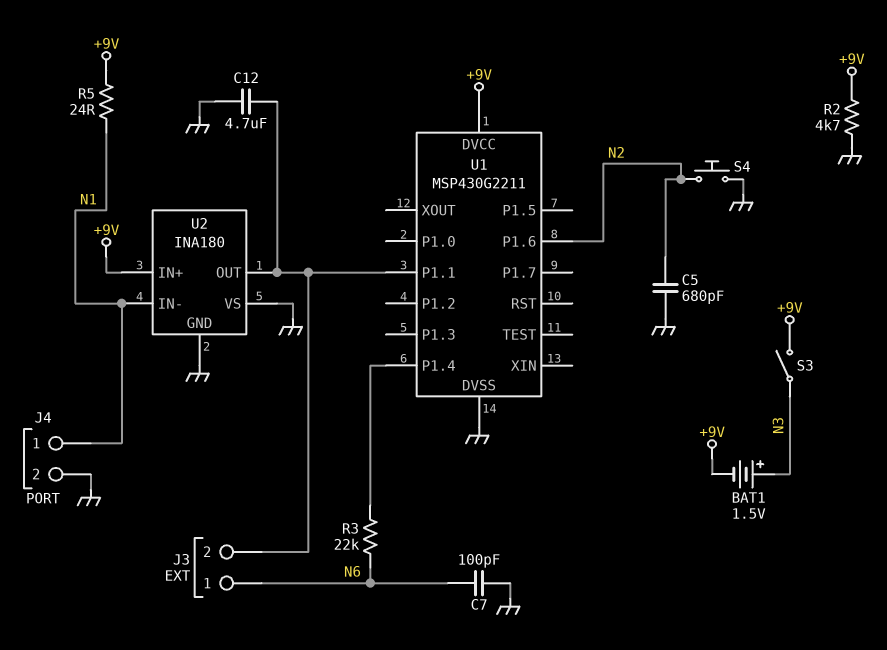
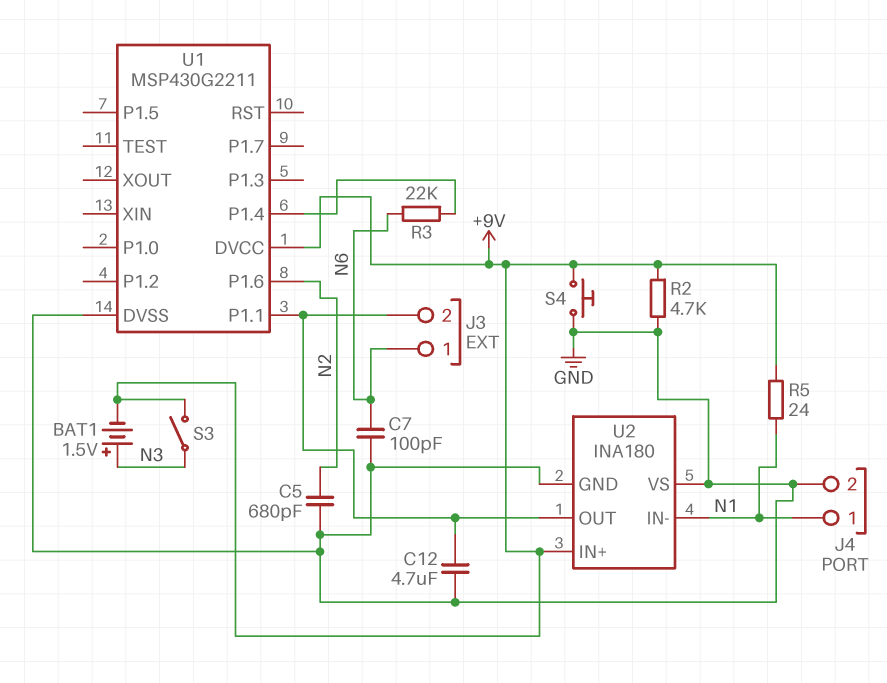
S4: button (GND, N2) -> button (+9V, GND)

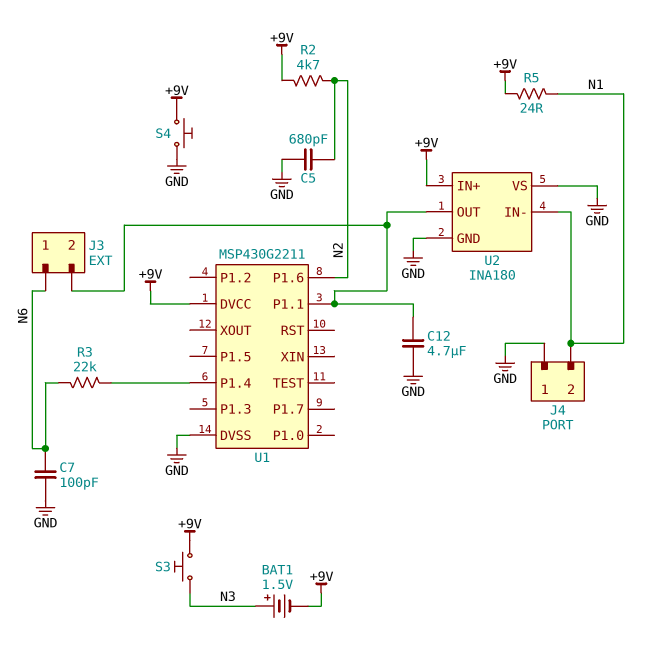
J4 pin 1: N1 -> GND
J4 pin 2: GND -> N1
R2: 4.7k (+9V, GND) -> 4.7k (+9V, N2)
S3: switch (+9V, N3) -> button (+9V, N3)

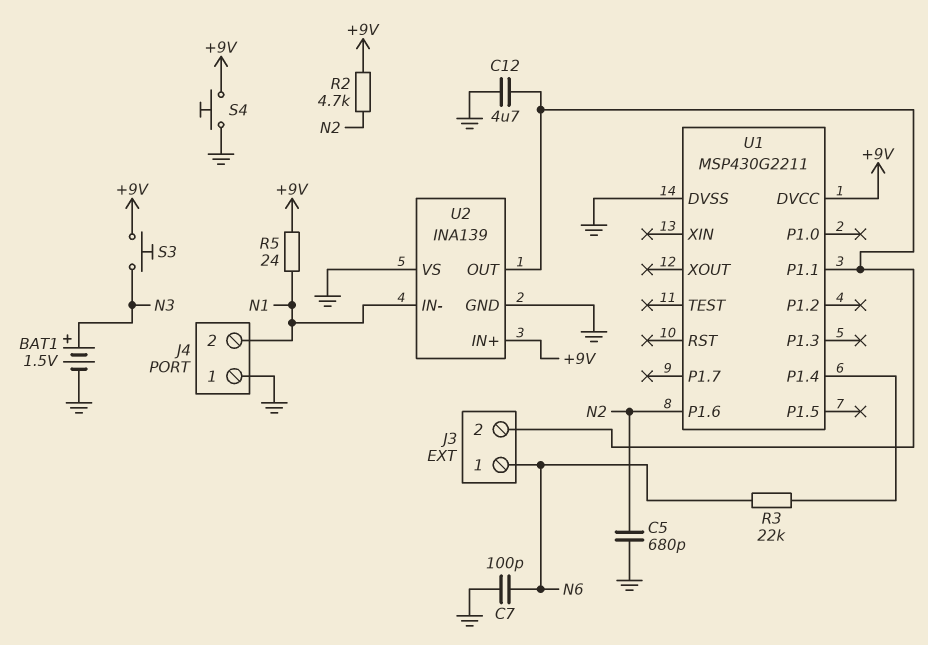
BAT1: 1.5V (plus N3, minus +9V) -> 1.5V (plus N3, minus GND)
U2: INA180 -> INA139

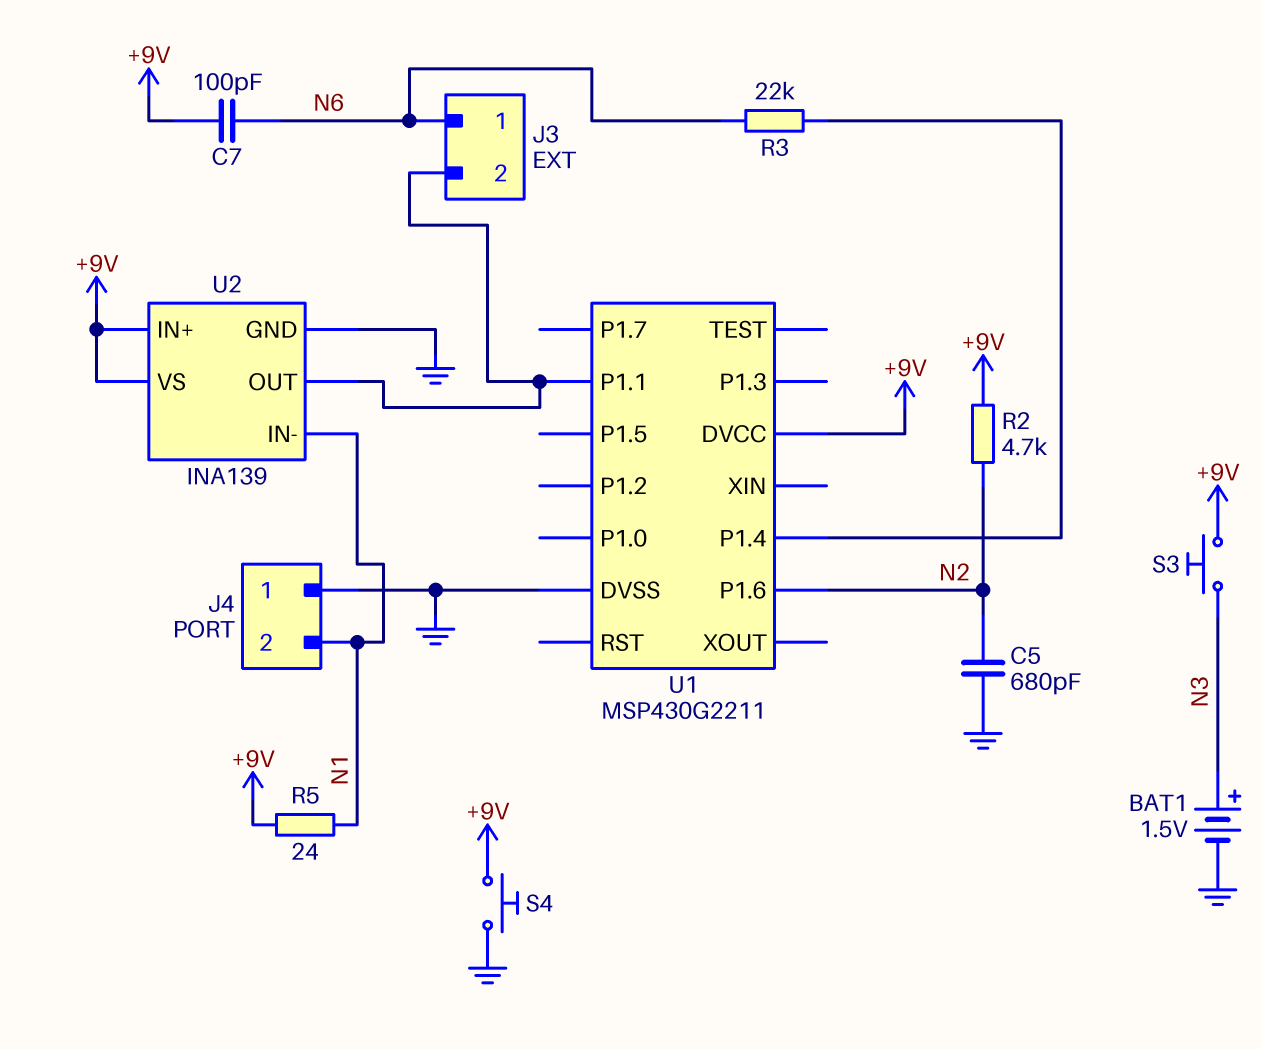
C7: 100pF (GND, N6) -> 100pF (+9V, N6)
C12: 4.7uF (GND, J3/2) -> none
U2 pin VS: GND -> +9V

